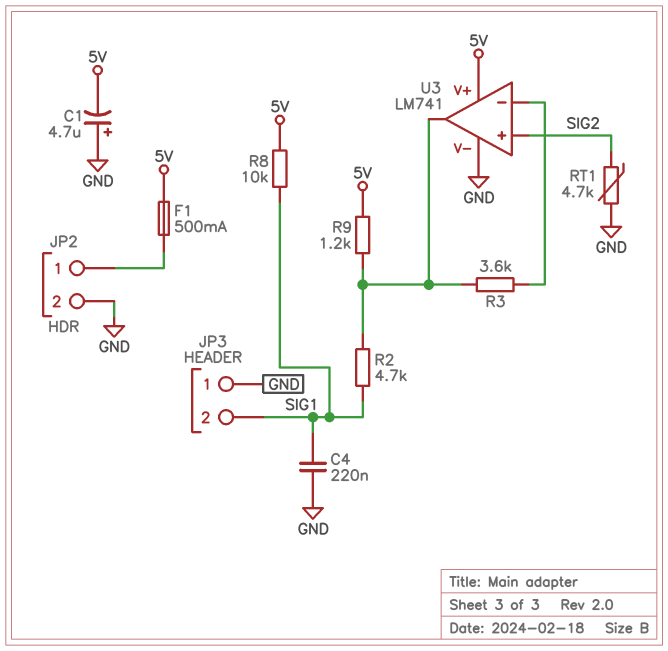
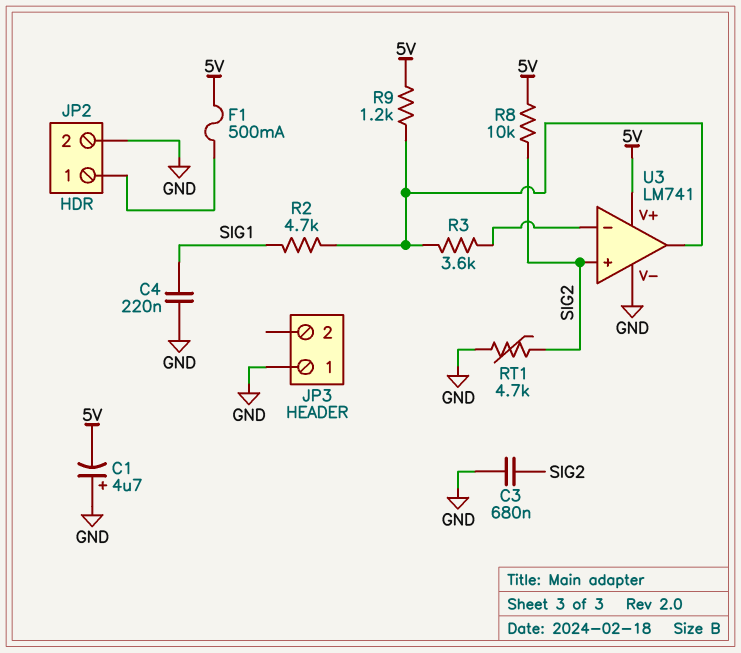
C3: none -> 680nF (GND, SIG2)
JP3 pin 2: SIG1 -> none
R8: 10k (5V, SIG1) -> 10k (5V, SIG2)

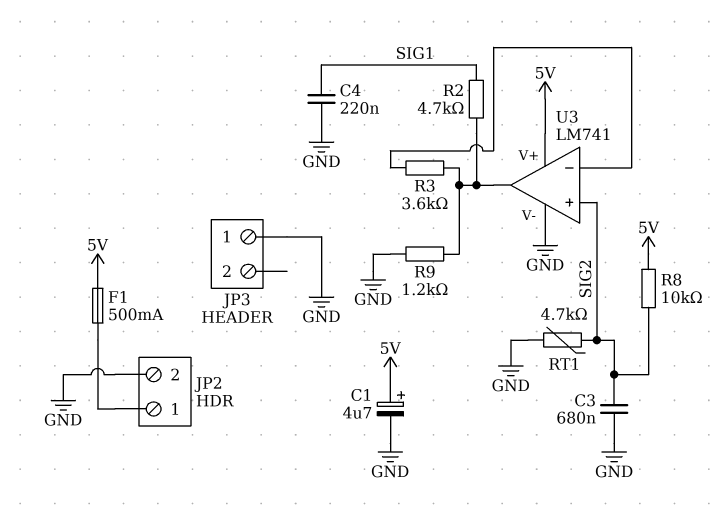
C1: 4.7uF (plus GND, minus 5V) -> 4.7uF (plus 5V, minus GND)
R9: 1.2k (5V, U3/out) -> 1.2k (GND, U3/out)

